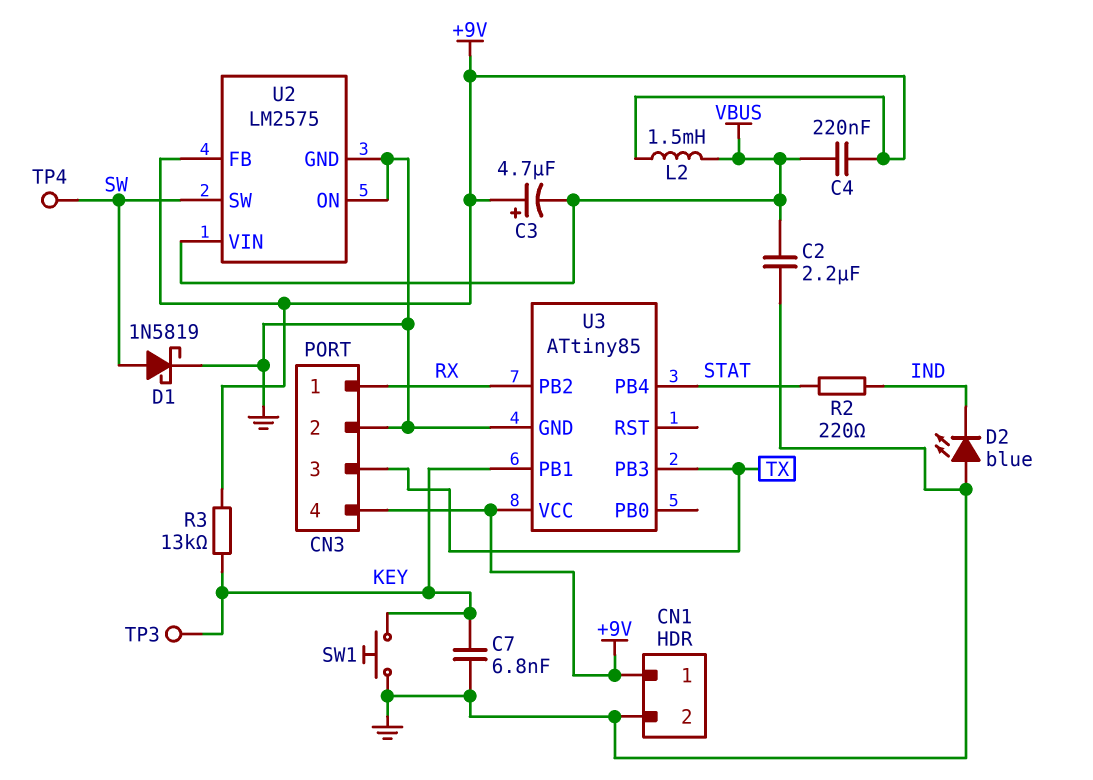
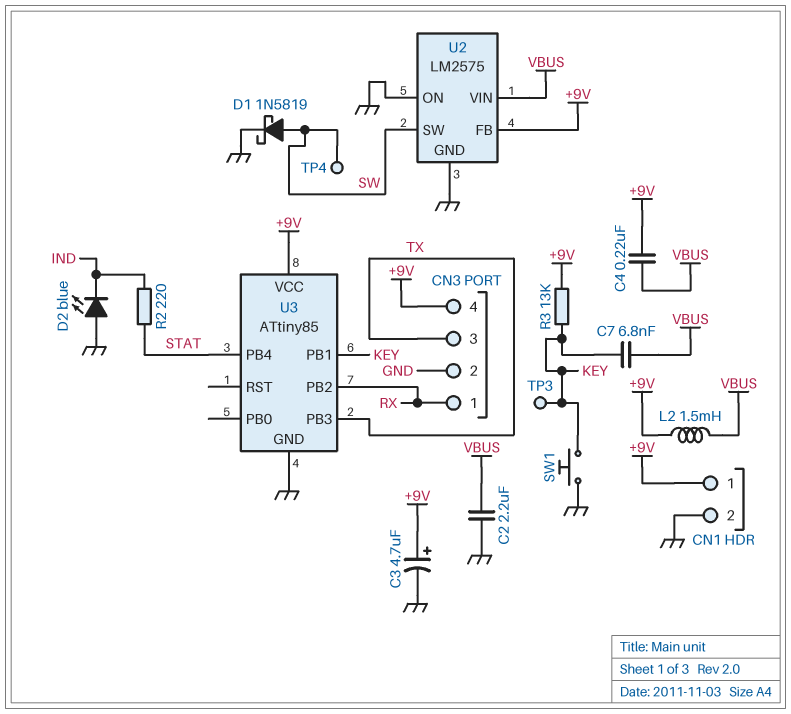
C3: 4.7uF (plus +9V, minus VBUS) -> 4.7uF (plus +9V, minus GND)
C7: 6.8nF (GND, KEY) -> 6.8nF (KEY, VBUS)

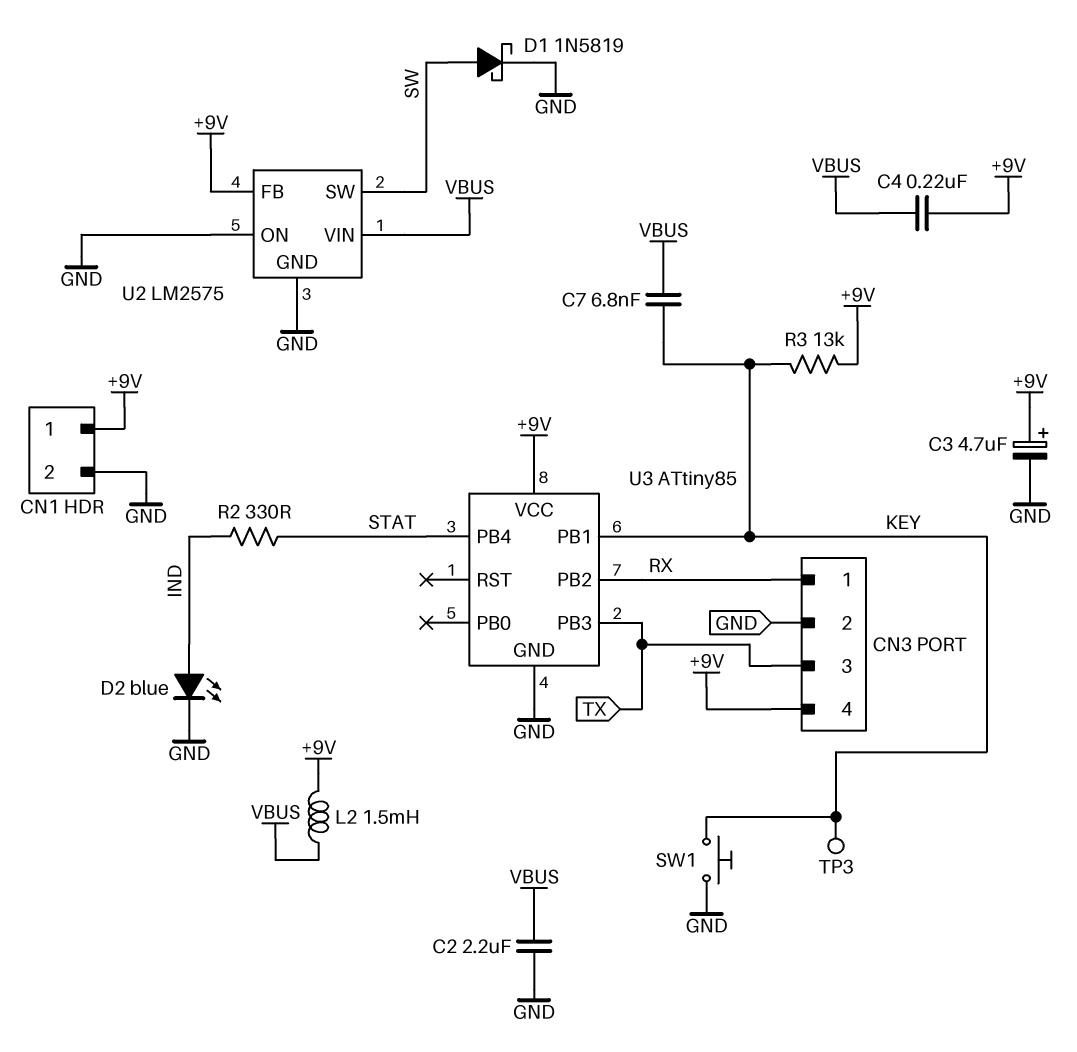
D2: LED blue (A GND, K IND) -> LED blue (A IND, K GND)
R2: 220 (IND, STAT) -> 330 (IND, STAT)
TP4: test point (SW) -> none

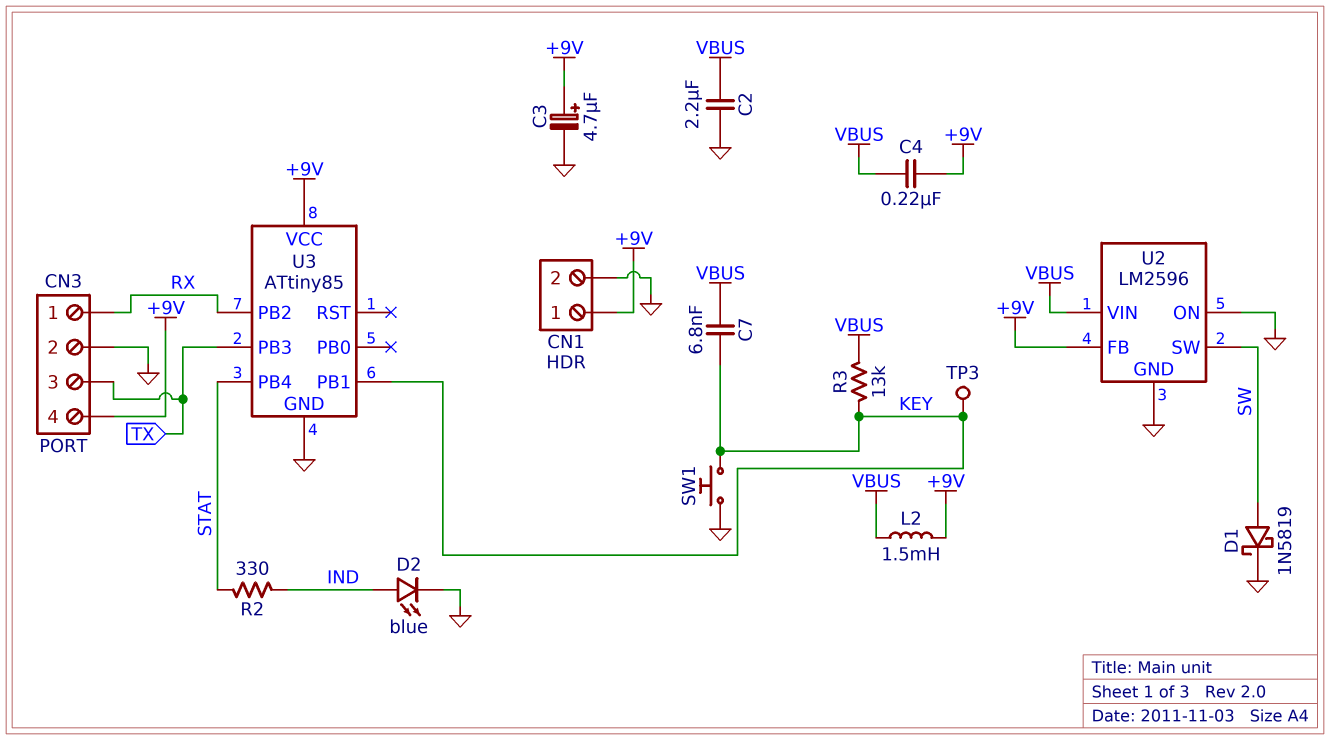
R3: 13k (+9V, KEY) -> 13k (KEY, VBUS)
U2: LM2575 -> LM2596

